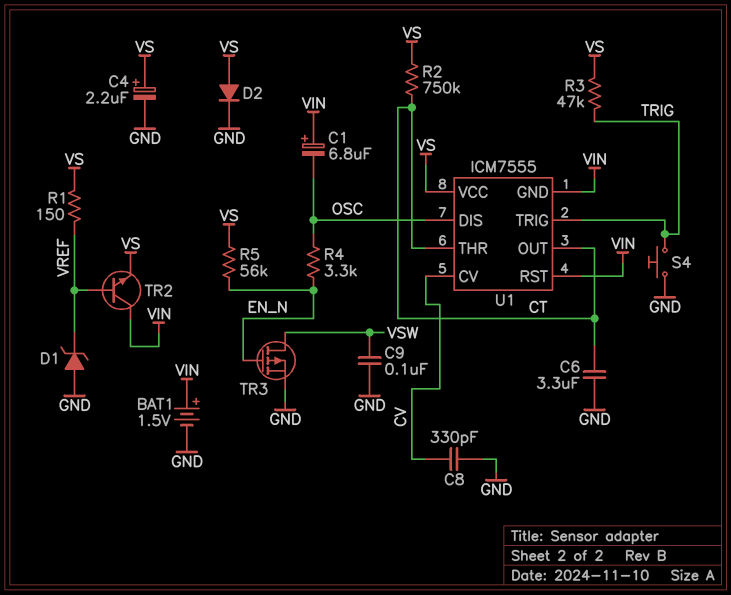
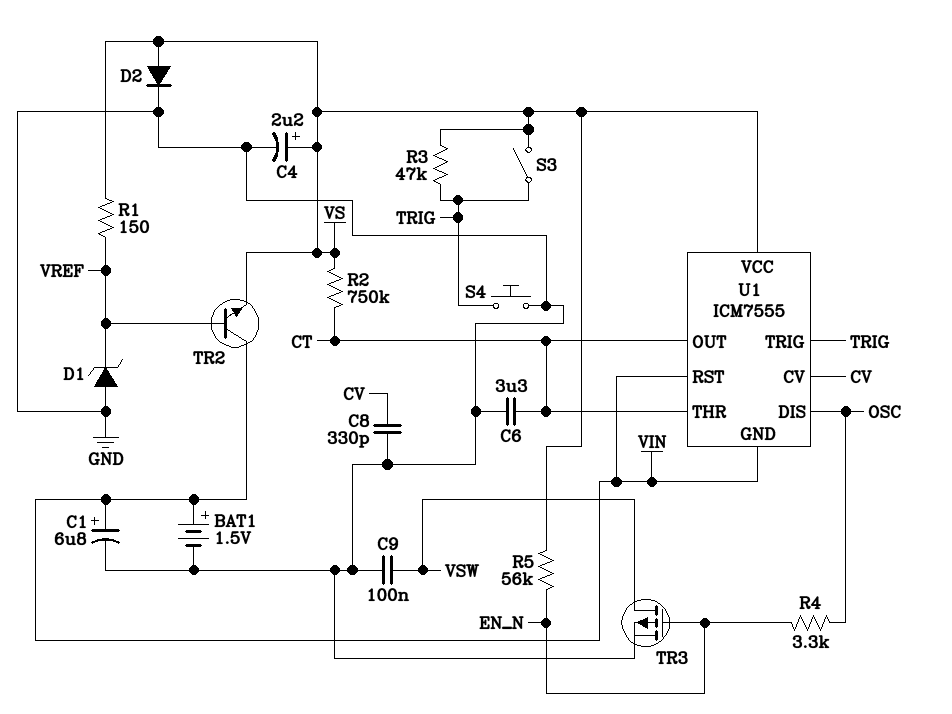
C1: 6.8uF (plus VIN, minus OSC) -> 6.8uF (plus VIN, minus GND)
S3: none -> switch (TRIG, VS)

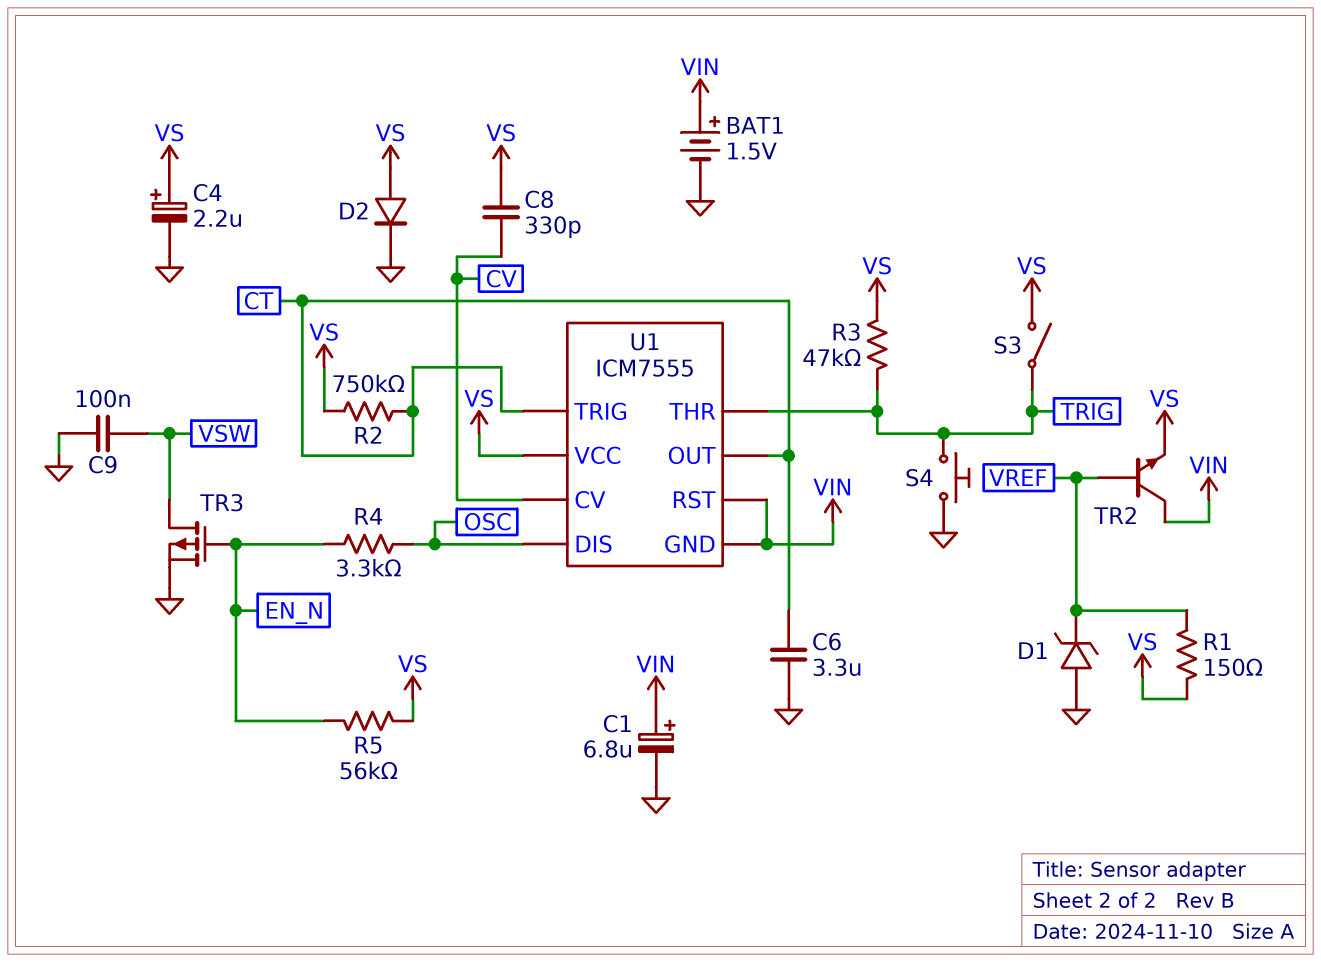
C8: 330pF (CV, GND) -> 330pF (CV, VS)
U1 pin THR: CT -> TRIG
U1 pin TRIG: TRIG -> CT

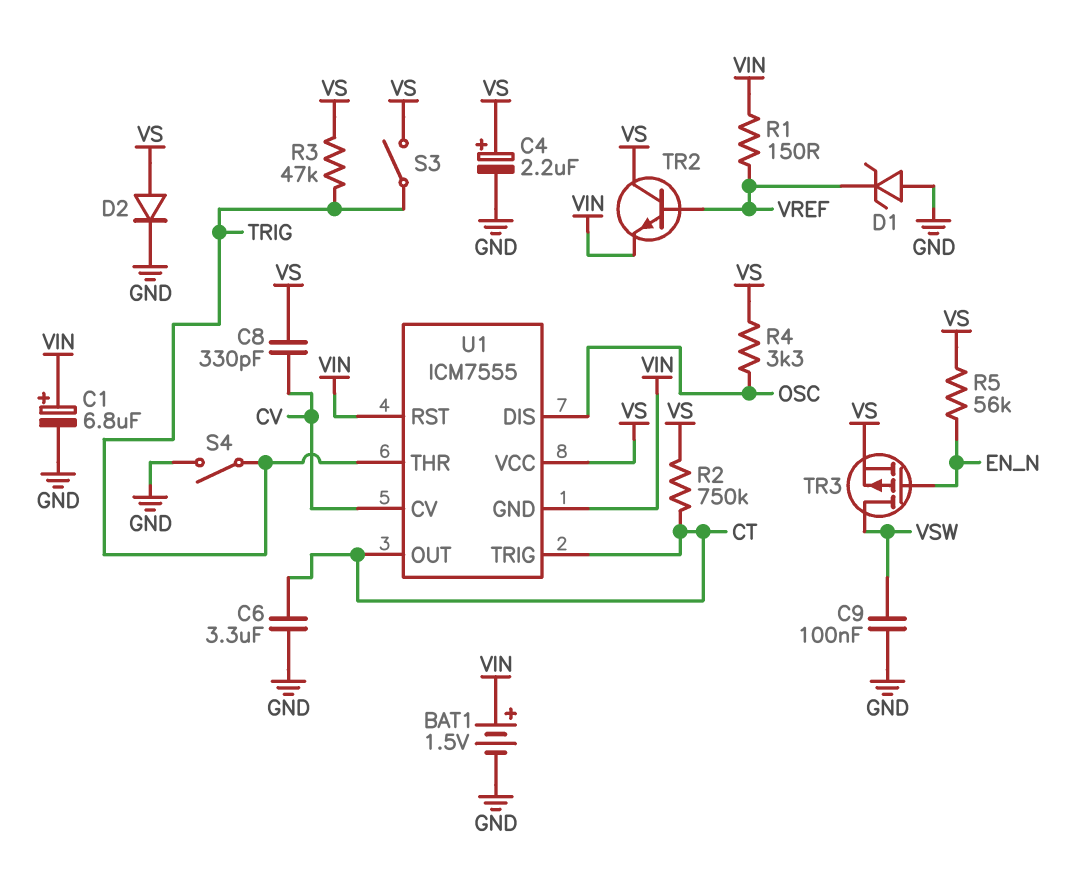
R1: 150 (VREF, VS) -> 150 (VIN, VREF)
R4: 3.3k (EN_N, OSC) -> 3.3k (OSC, VS)
S4: button (GND, TRIG) -> switch (GND, TRIG)
TR2: NPN (B VREF, C VIN, E VS) -> NPN (B VREF, C VS, E VIN)
TR3: PMOS (G EN_N, D VSW, S GND) -> PMOS (G EN_N, D VSW, S VS)

